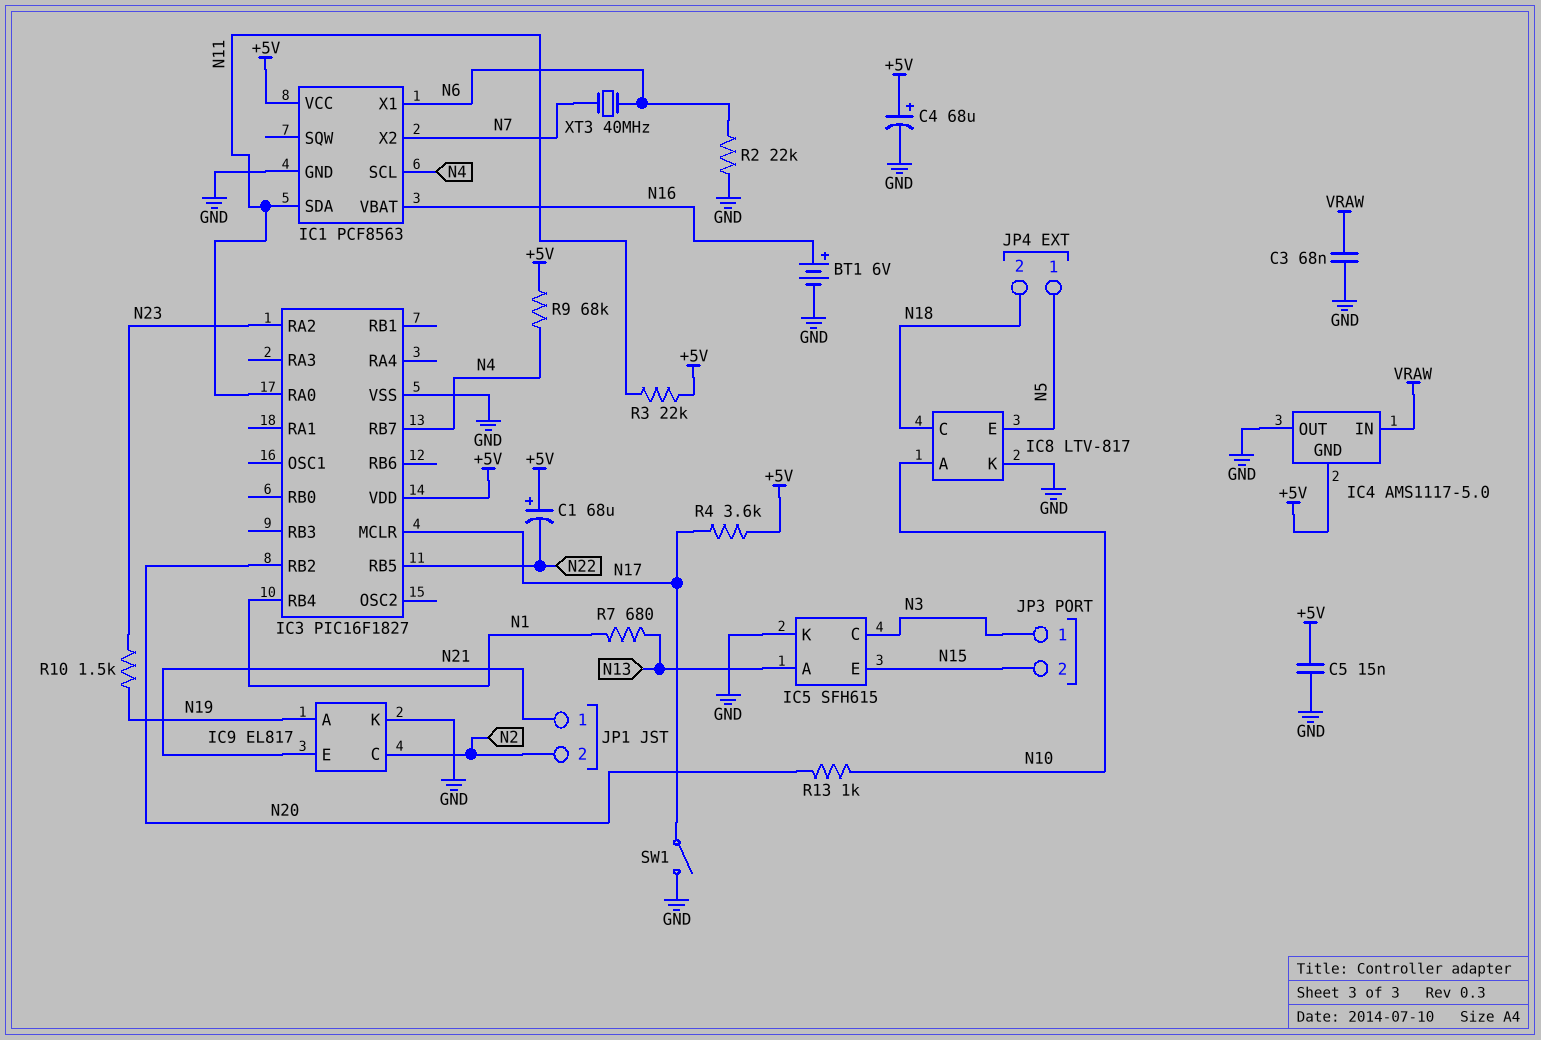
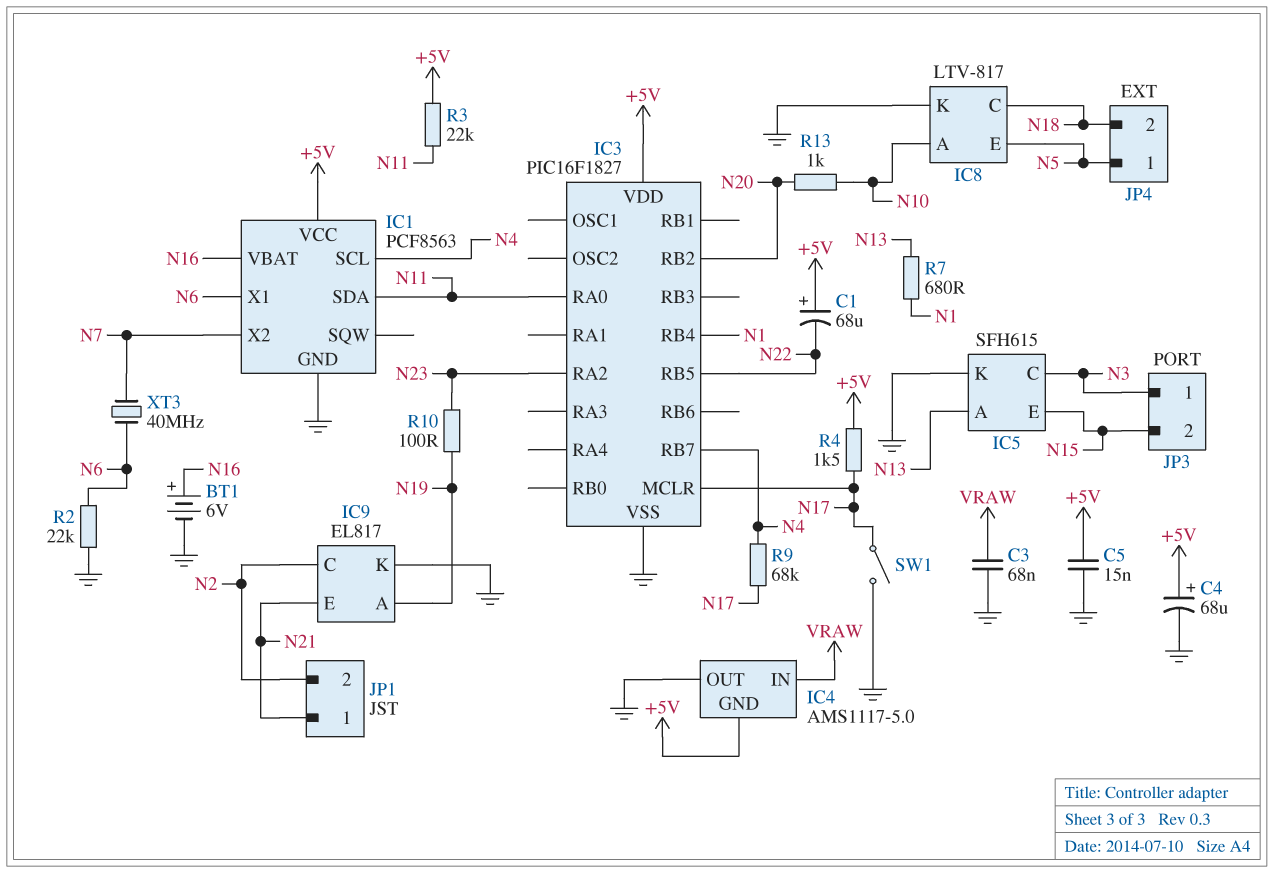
R4: 3.6k (+5V, N17) -> 1.5k (+5V, N17)
R9: 68k (+5V, N4) -> 68k (N4, N17)
R10: 1.5k (N19, N23) -> 100 (N19, N23)

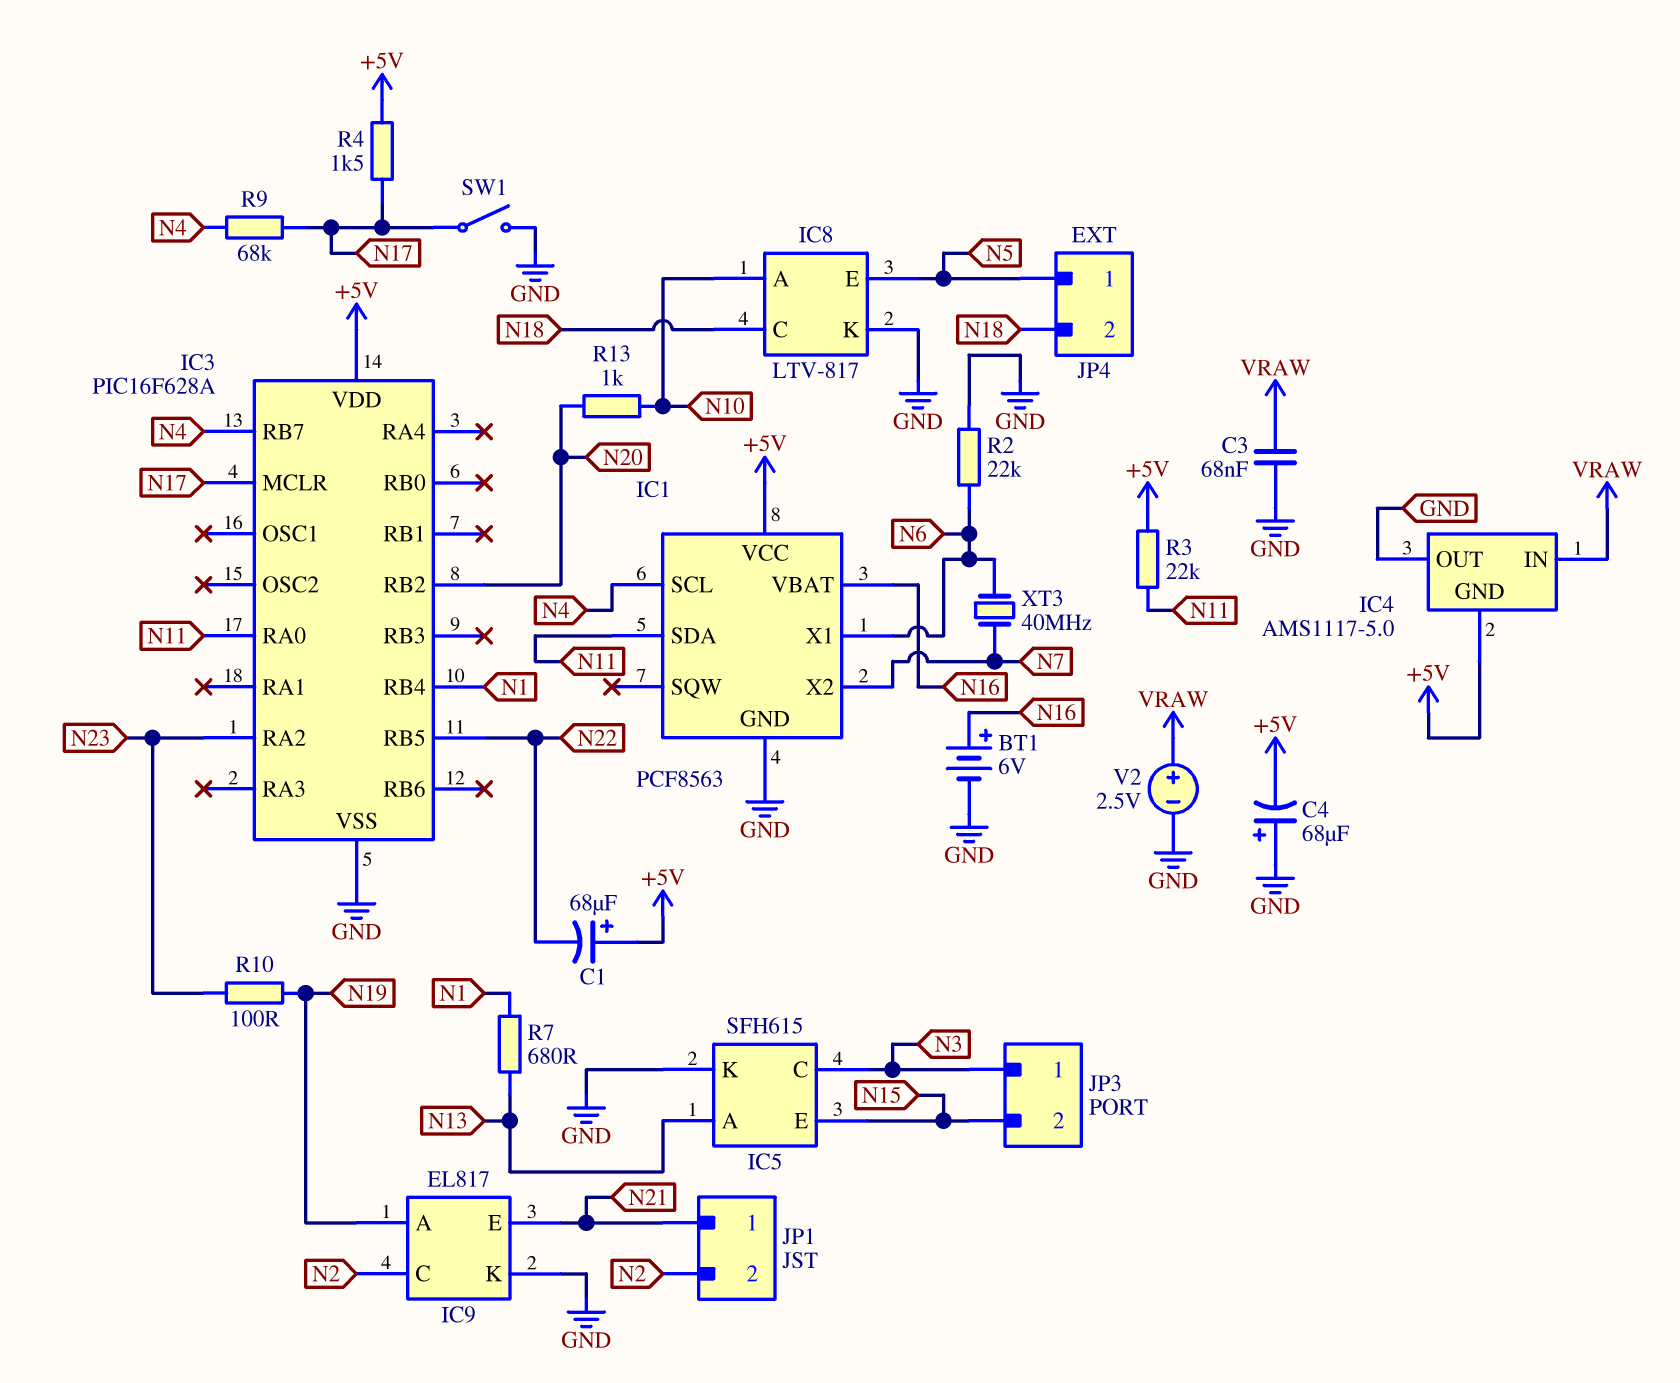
C4: 68uF (plus +5V, minus GND) -> 68uF (plus GND, minus +5V)
C5: 15nF (+5V, GND) -> none
IC3: PIC16F1827 -> PIC16F628A
V2: none -> 2.5V (plus VRAW, minus GND)

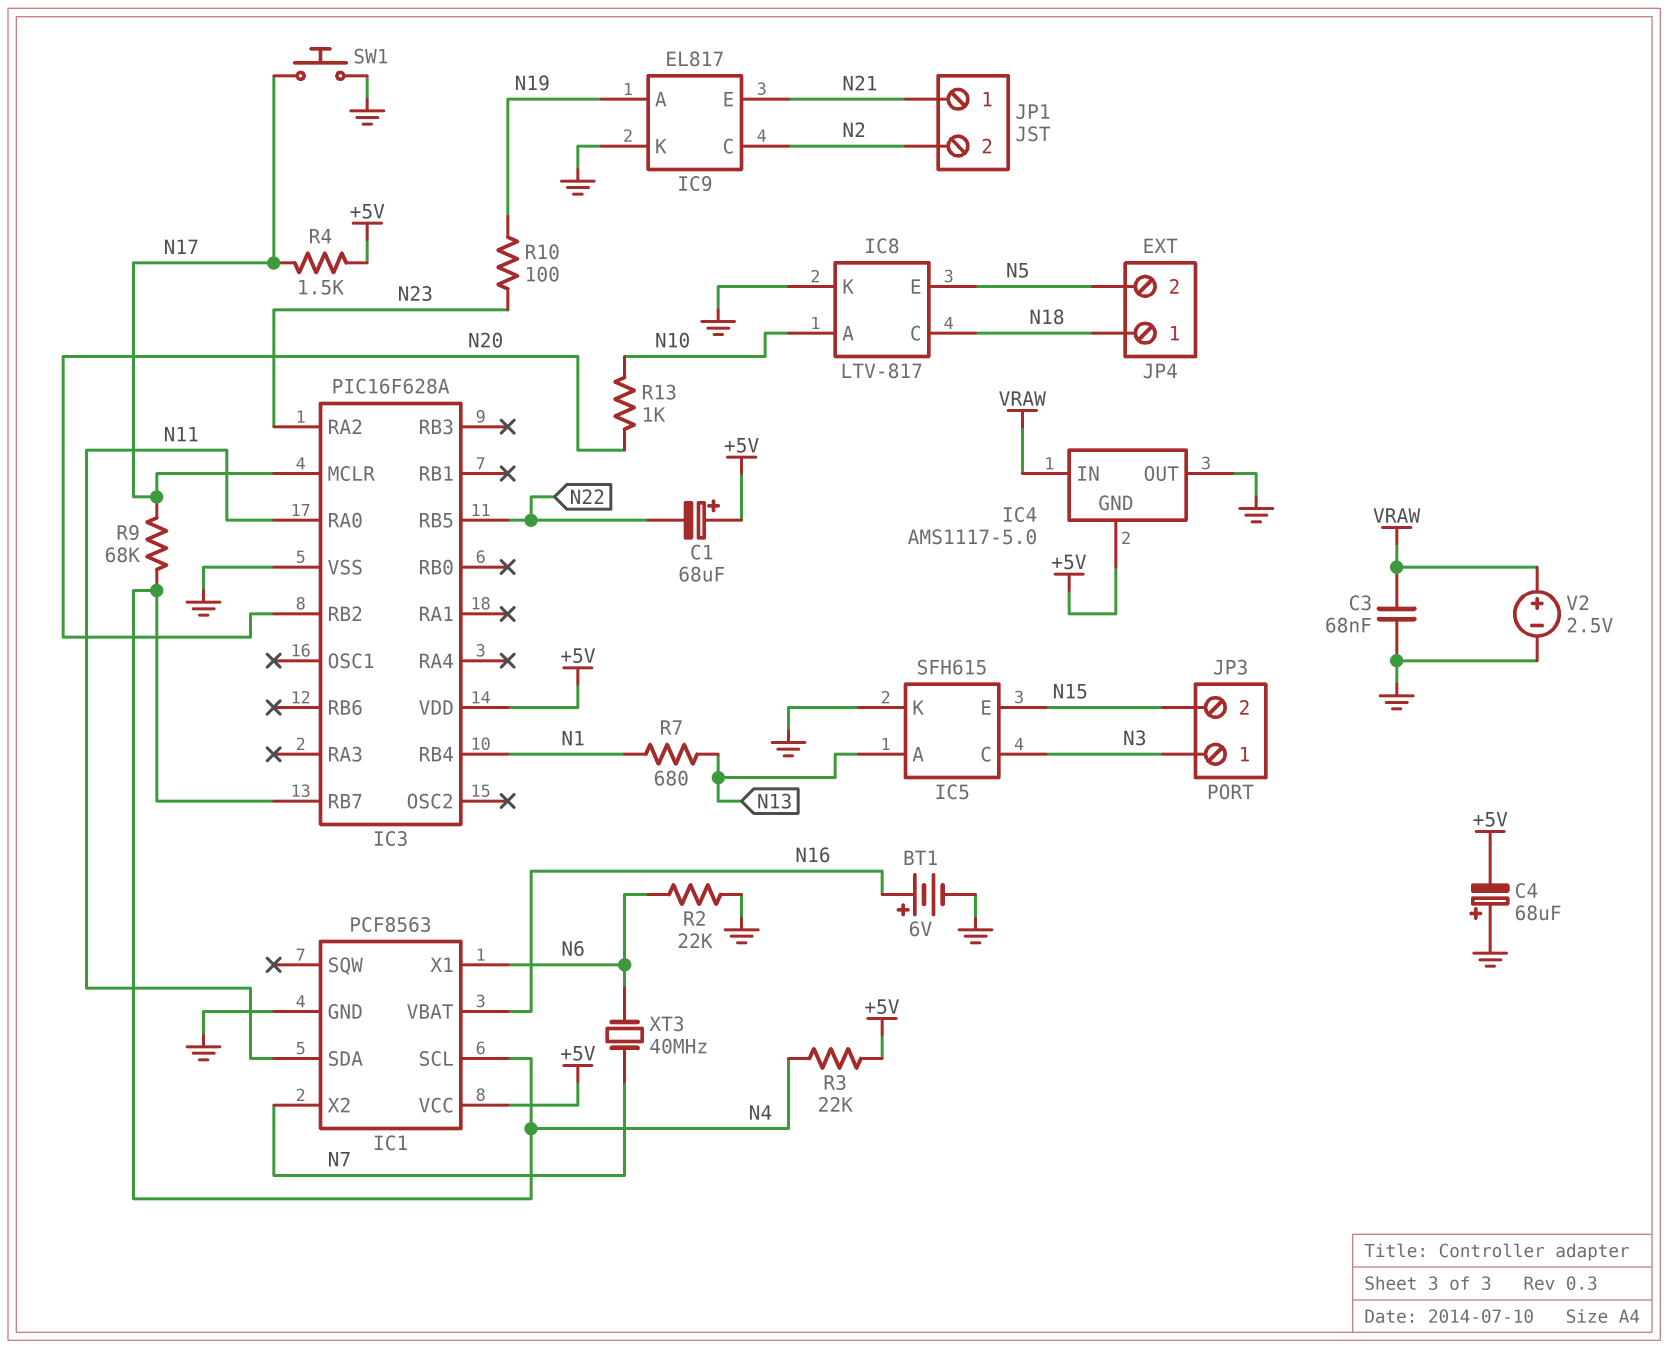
JP4 pin 1: N5 -> N18
JP4 pin 2: N18 -> N5
R3: 22k (+5V, N11) -> 22k (+5V, N4)
SW1: switch (GND, N17) -> button (GND, N17)

